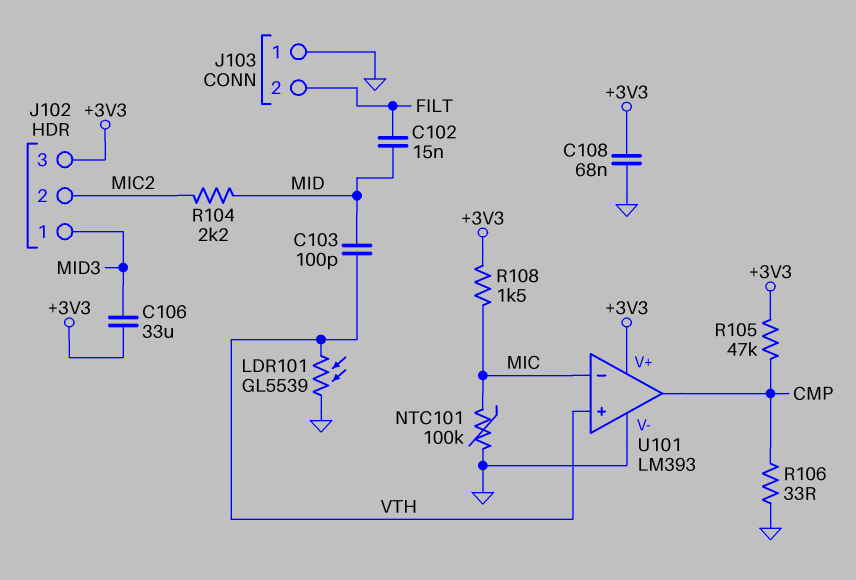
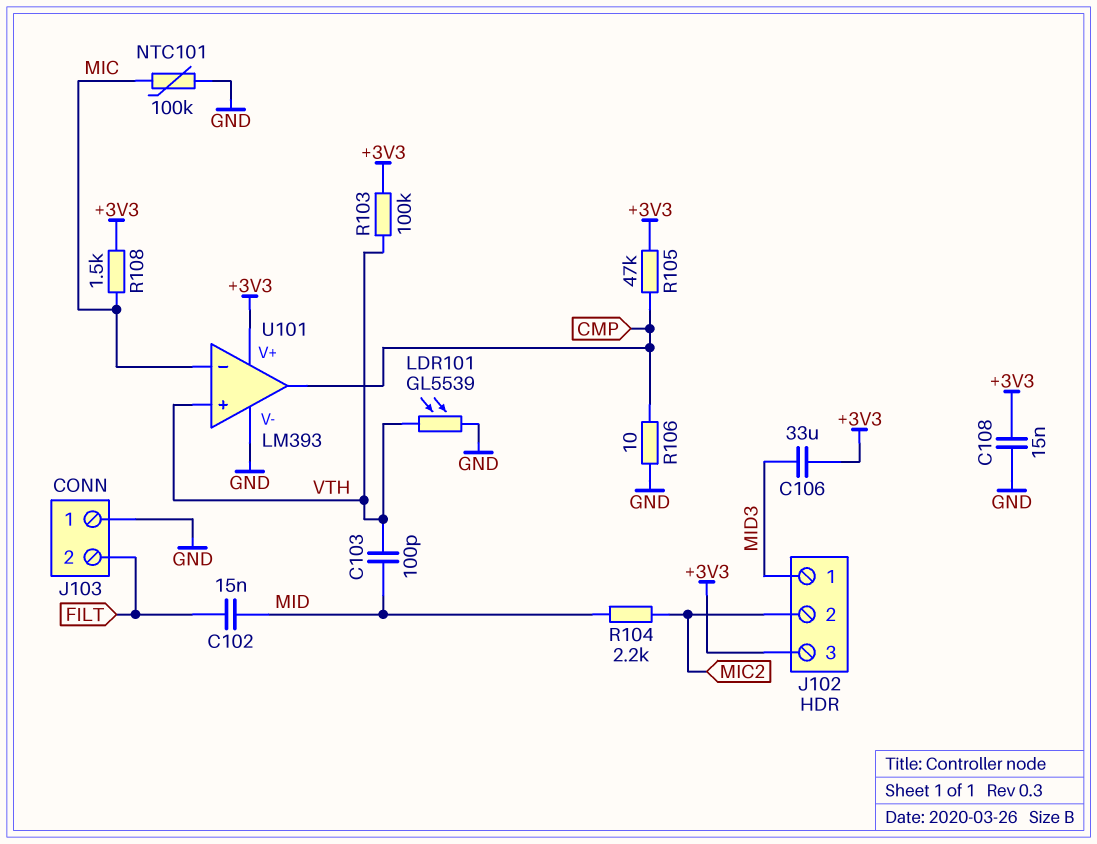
C108: 68nF (+3V3, GND) -> 15nF (+3V3, GND)
R103: none -> 100k (+3V3, VTH)
R106: 33 (CMP, GND) -> 10 (CMP, GND)

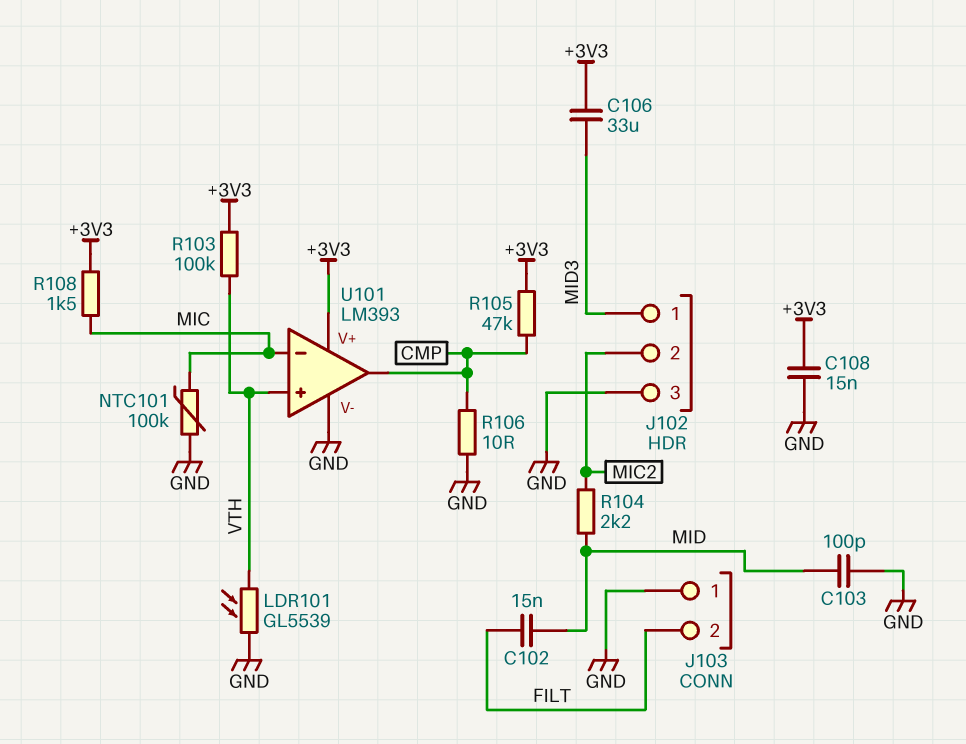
C103: 100pF (MID, VTH) -> 100pF (GND, MID)
J102 pin 3: +3V3 -> GND

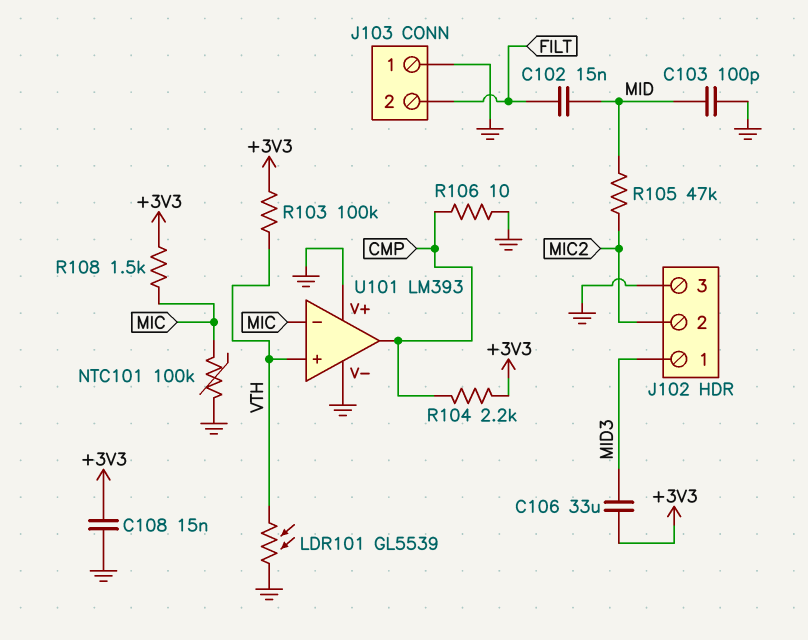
R104: 2.2k (MIC2, MID) -> 2.2k (+3V3, CMP)
R105: 47k (+3V3, CMP) -> 47k (MIC2, MID)
U101 pin V+: +3V3 -> GND

